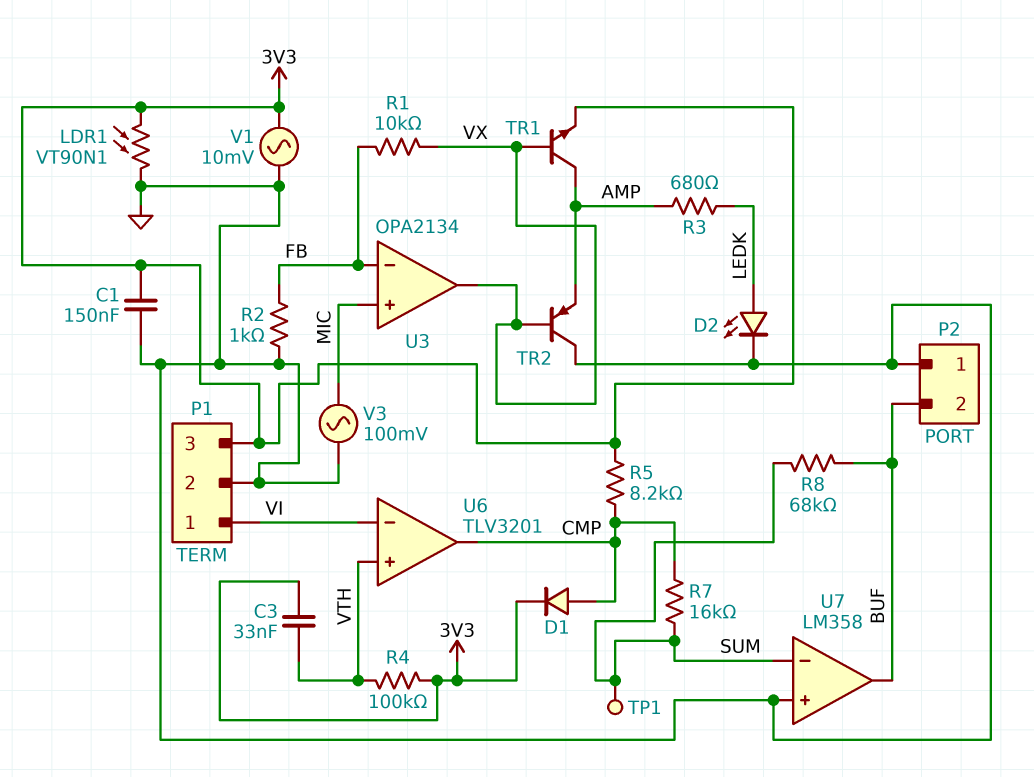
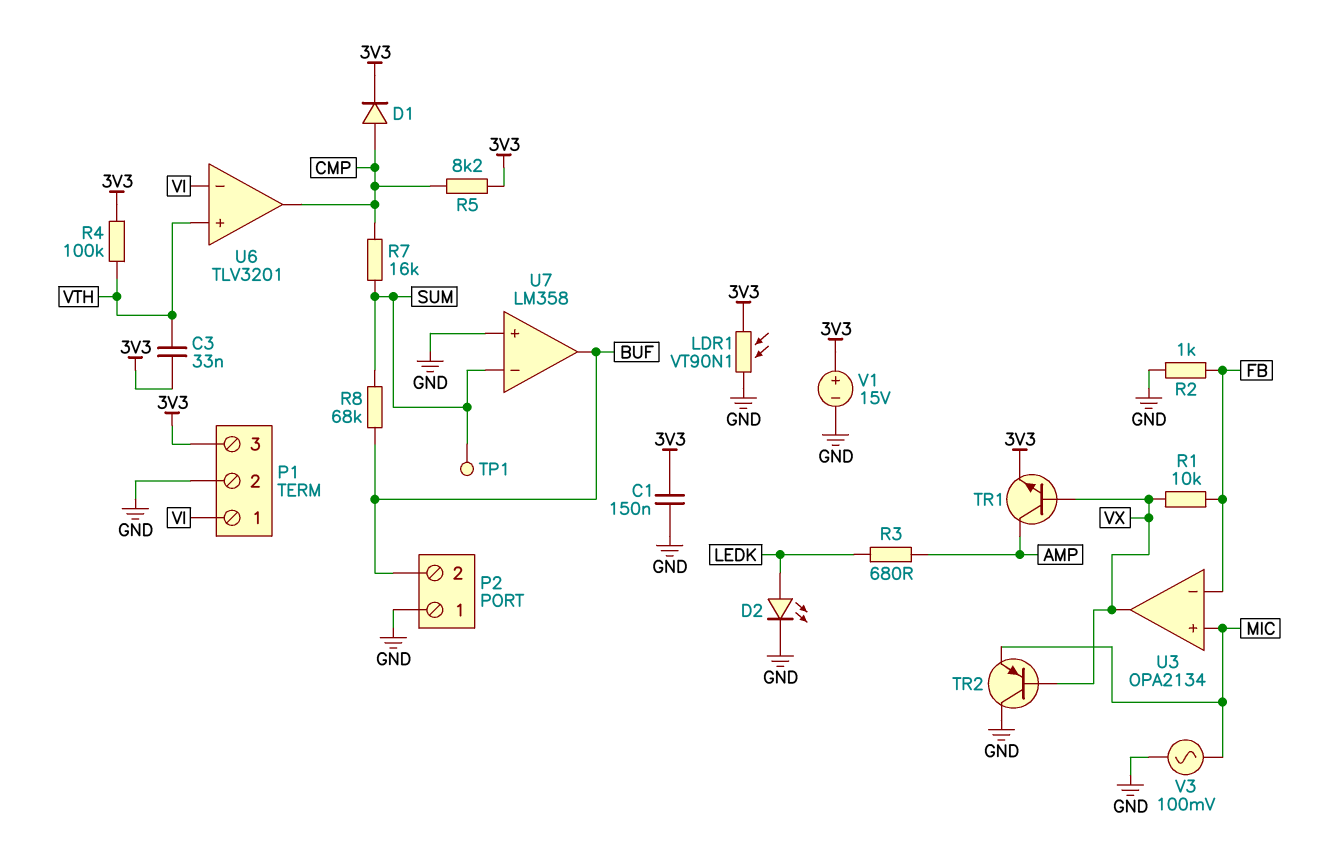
TR2: PNP (B VX, C GND, E AMP) -> PNP (B VX, C GND, E MIC)
V1: AC 10mV (3V3, GND) -> 15V (plus 3V3, minus GND)

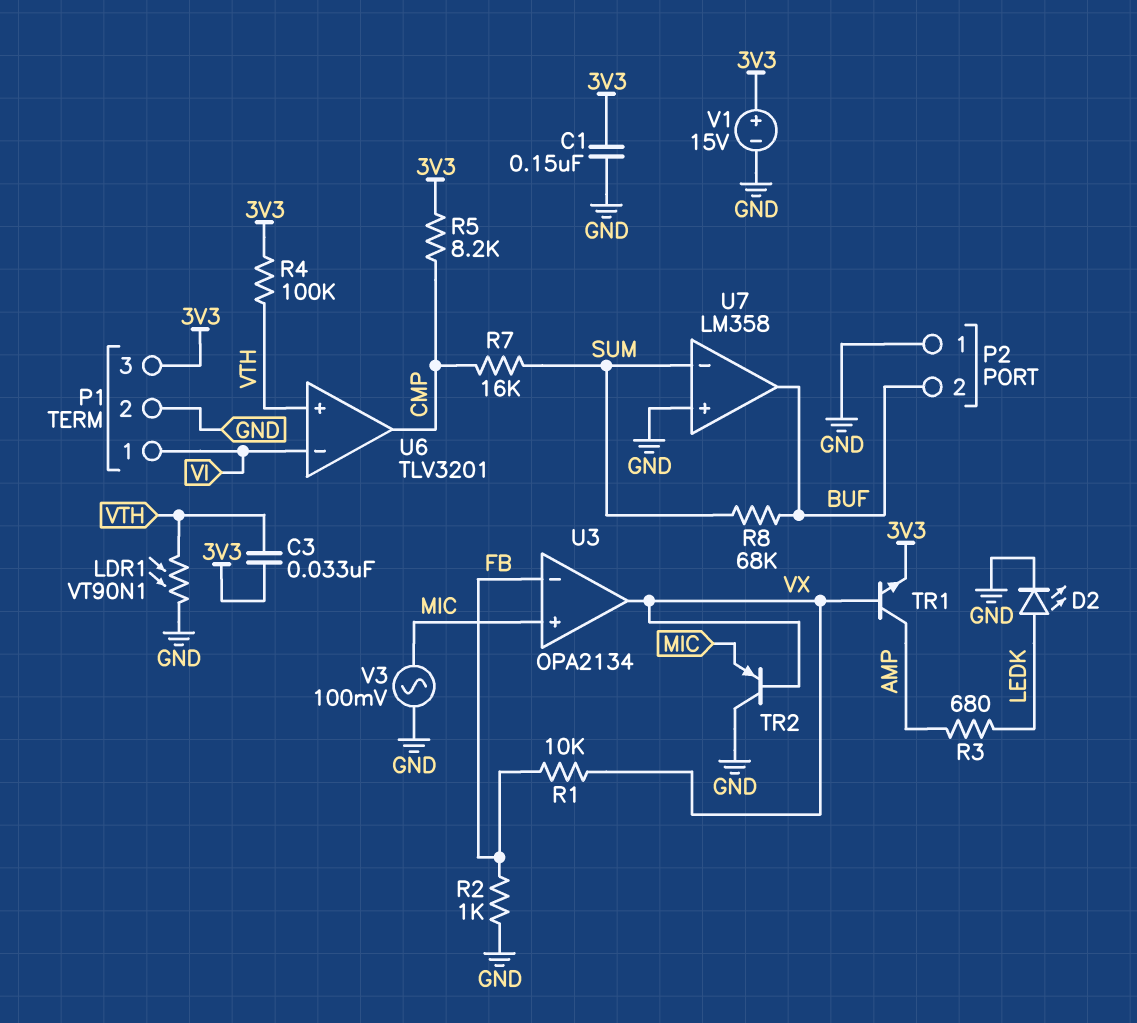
D1: diode (A CMP, K 3V3) -> none
LDR1: VT90N1 (3V3, GND) -> VT90N1 (GND, VTH)
TP1: test point (SUM) -> none

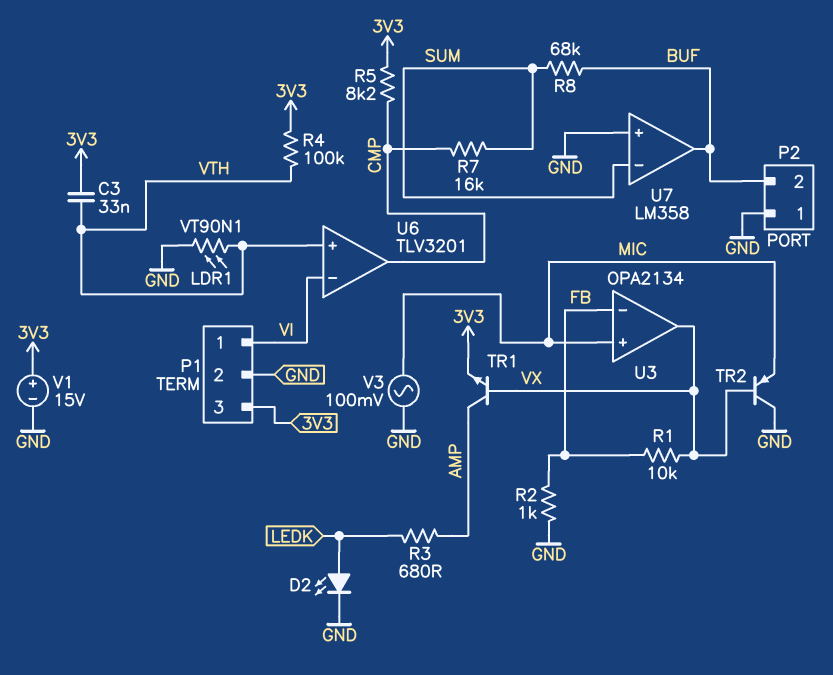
C1: 150nF (3V3, GND) -> none

